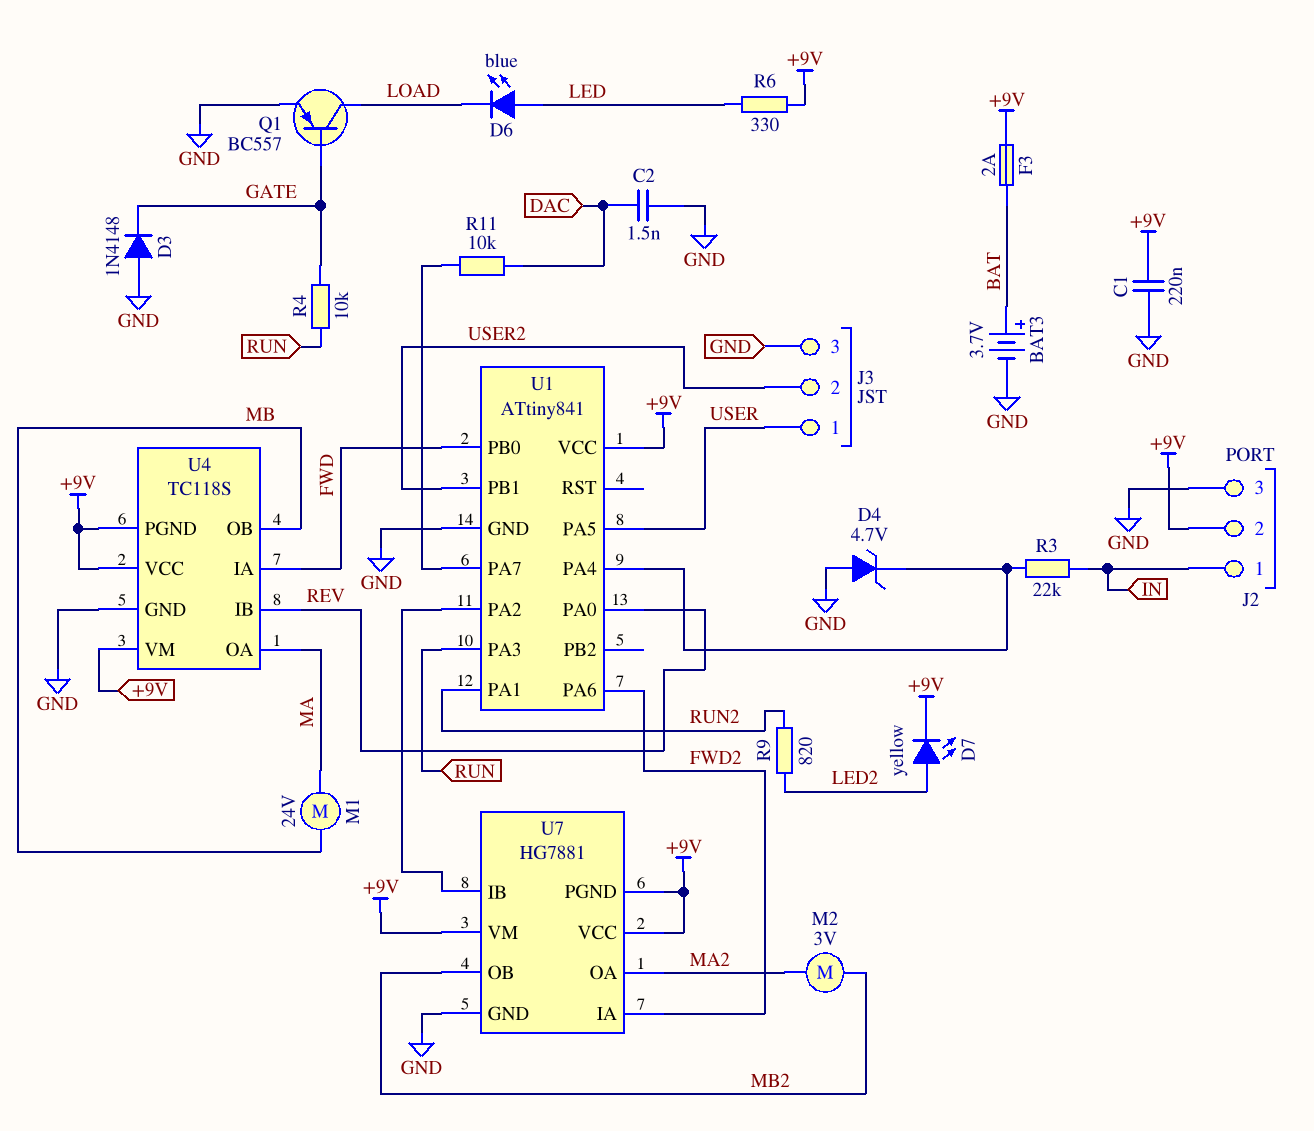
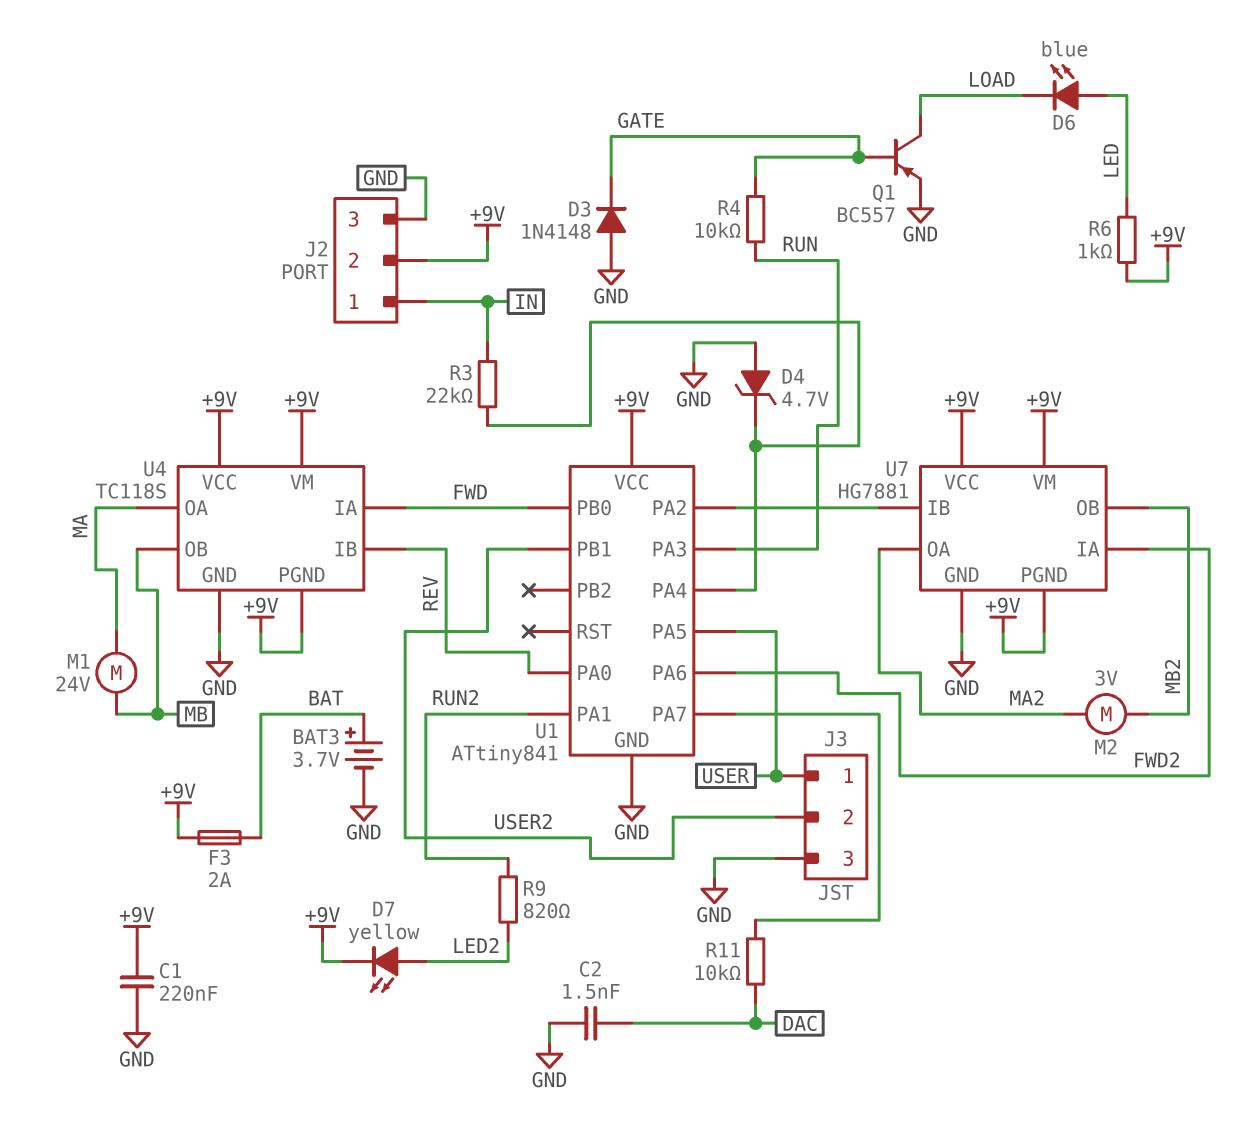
R6: 330 (+9V, LED) -> 1k (+9V, LED)

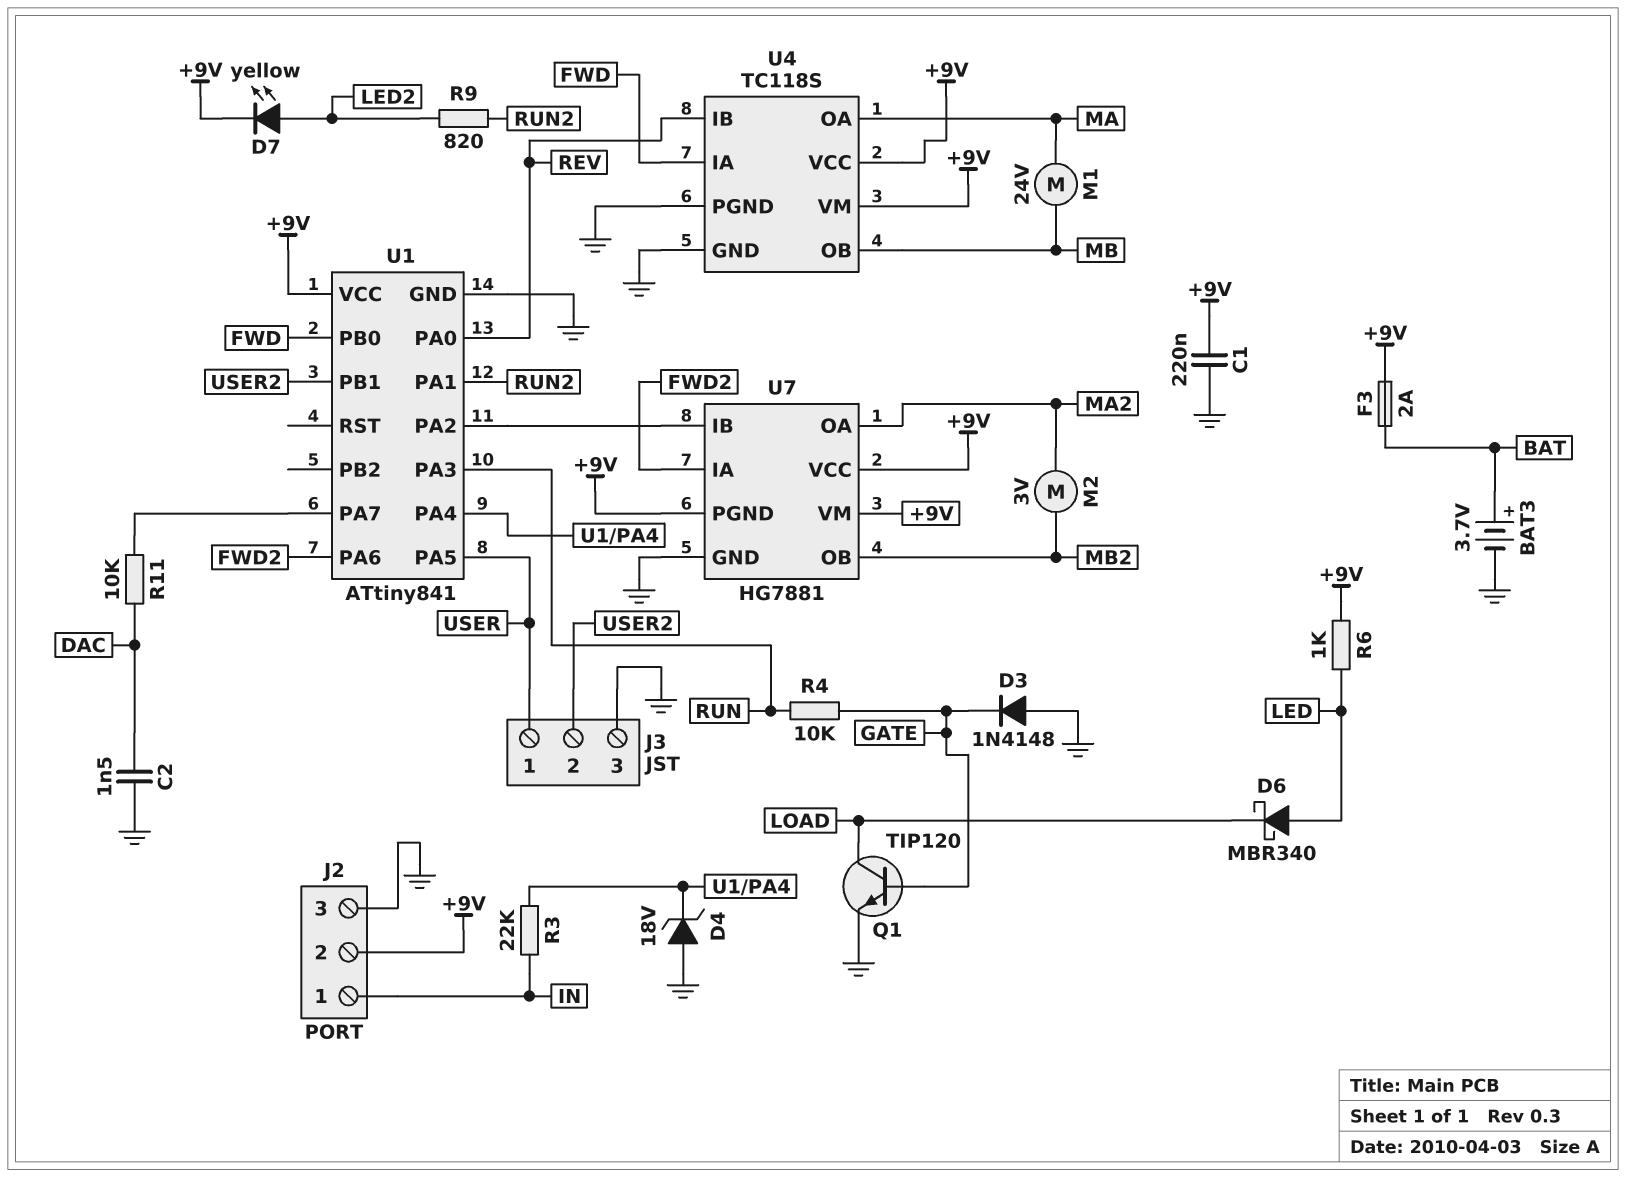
D4: zener 4.7V (A GND, K U1/PA4) -> zener 18V (A GND, K U1/PA4)
D6: LED blue (A LED, K LOAD) -> schottky MBR340 (A LED, K LOAD)
Q1: PNP BC557 (B GATE, C LOAD, E GND) -> NPN TIP120 (B GATE, C LOAD, E GND)
U4 pin PGND: +9V -> GND

